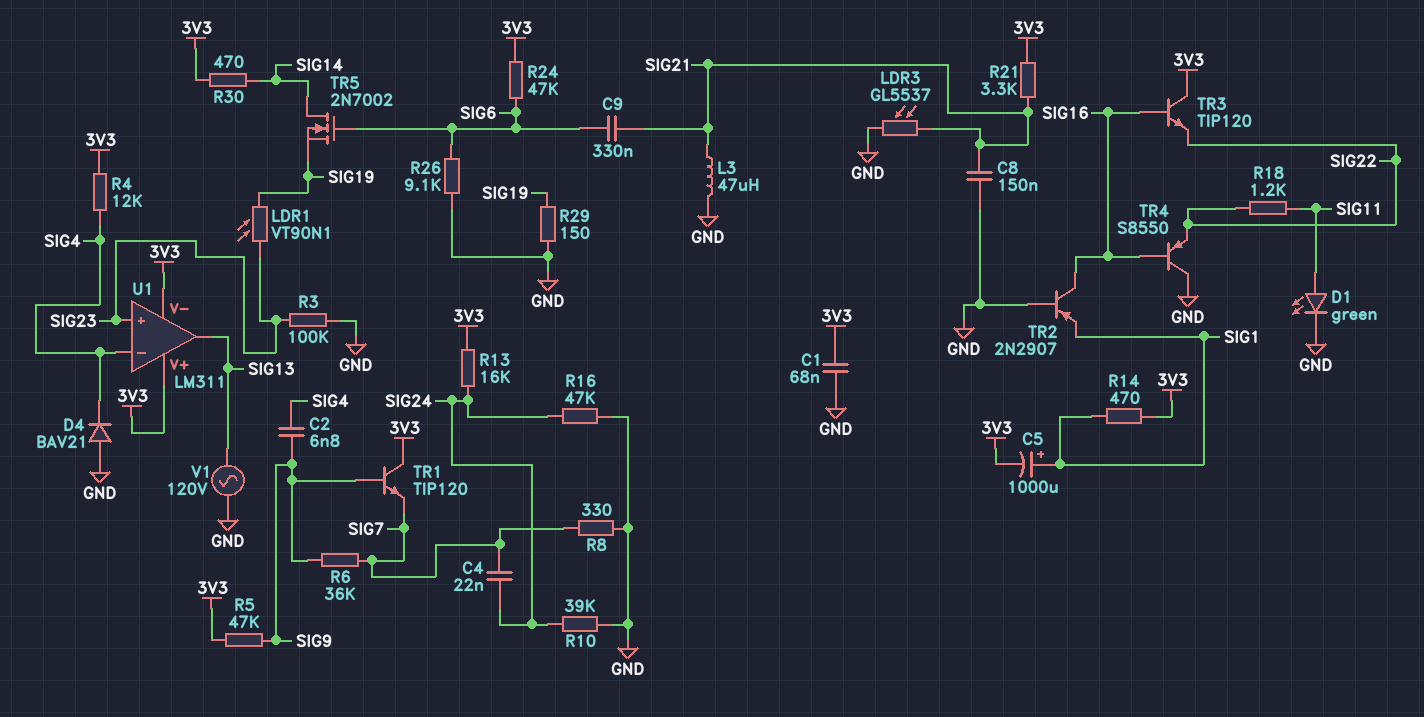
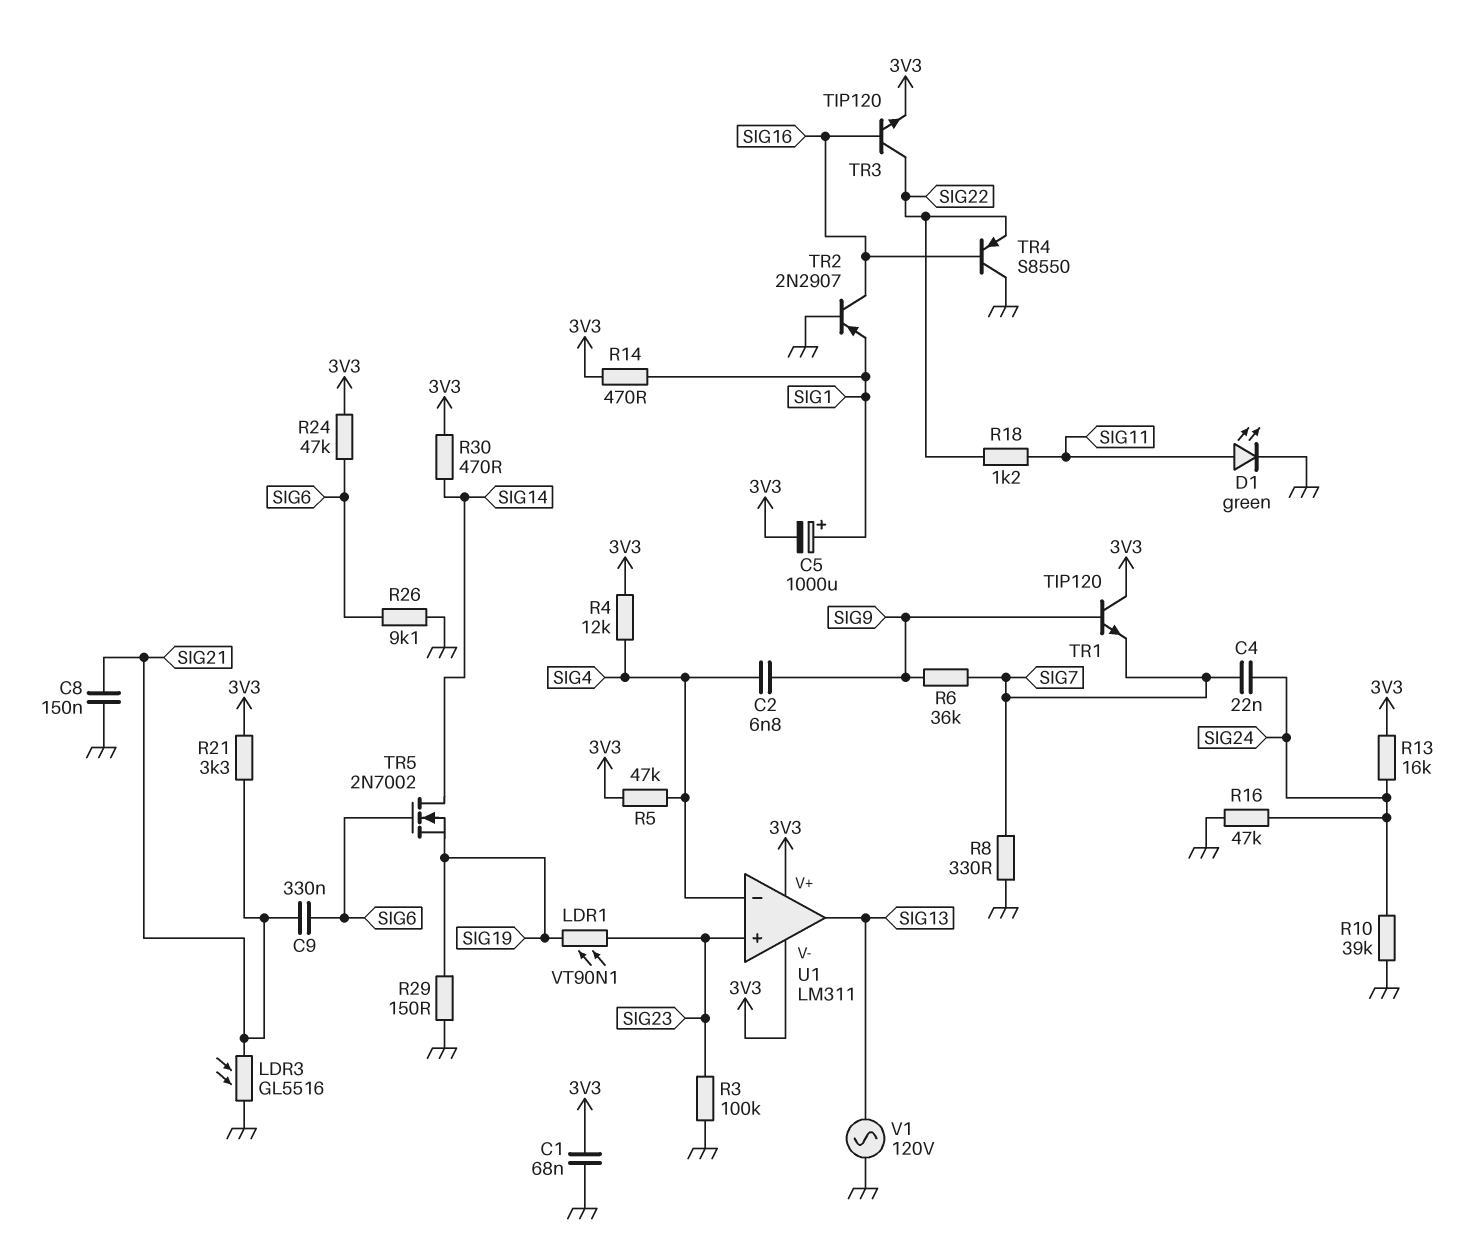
D4: diode BAV21 (A GND, K SIG4) -> none
L3: 47uH (GND, SIG21) -> none
LDR3: GL5537 (GND, SIG21) -> GL5516 (GND, SIG21)
R5: 47k (3V3, SIG9) -> 47k (3V3, SIG4)
TR3: NPN TIP120 (B SIG16, C 3V3, E SIG22) -> NPN TIP120 (B SIG16, C SIG22, E 3V3)

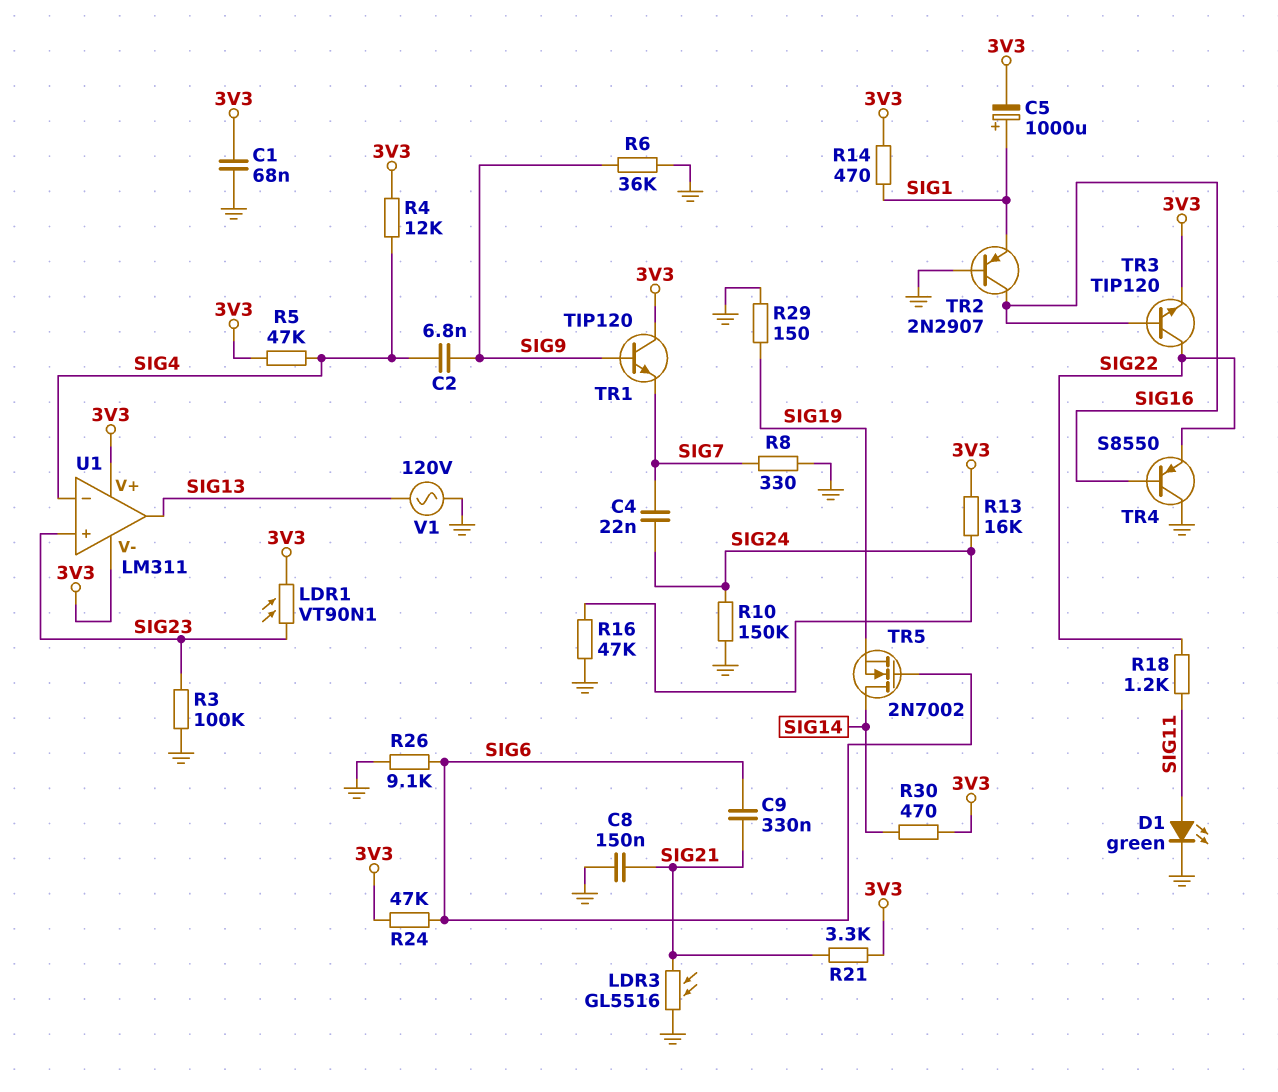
LDR1: VT90N1 (SIG19, SIG23) -> VT90N1 (3V3, SIG23)
R6: 36k (SIG7, SIG9) -> 36k (GND, SIG9)
R10: 39k (GND, SIG24) -> 150k (GND, SIG24)

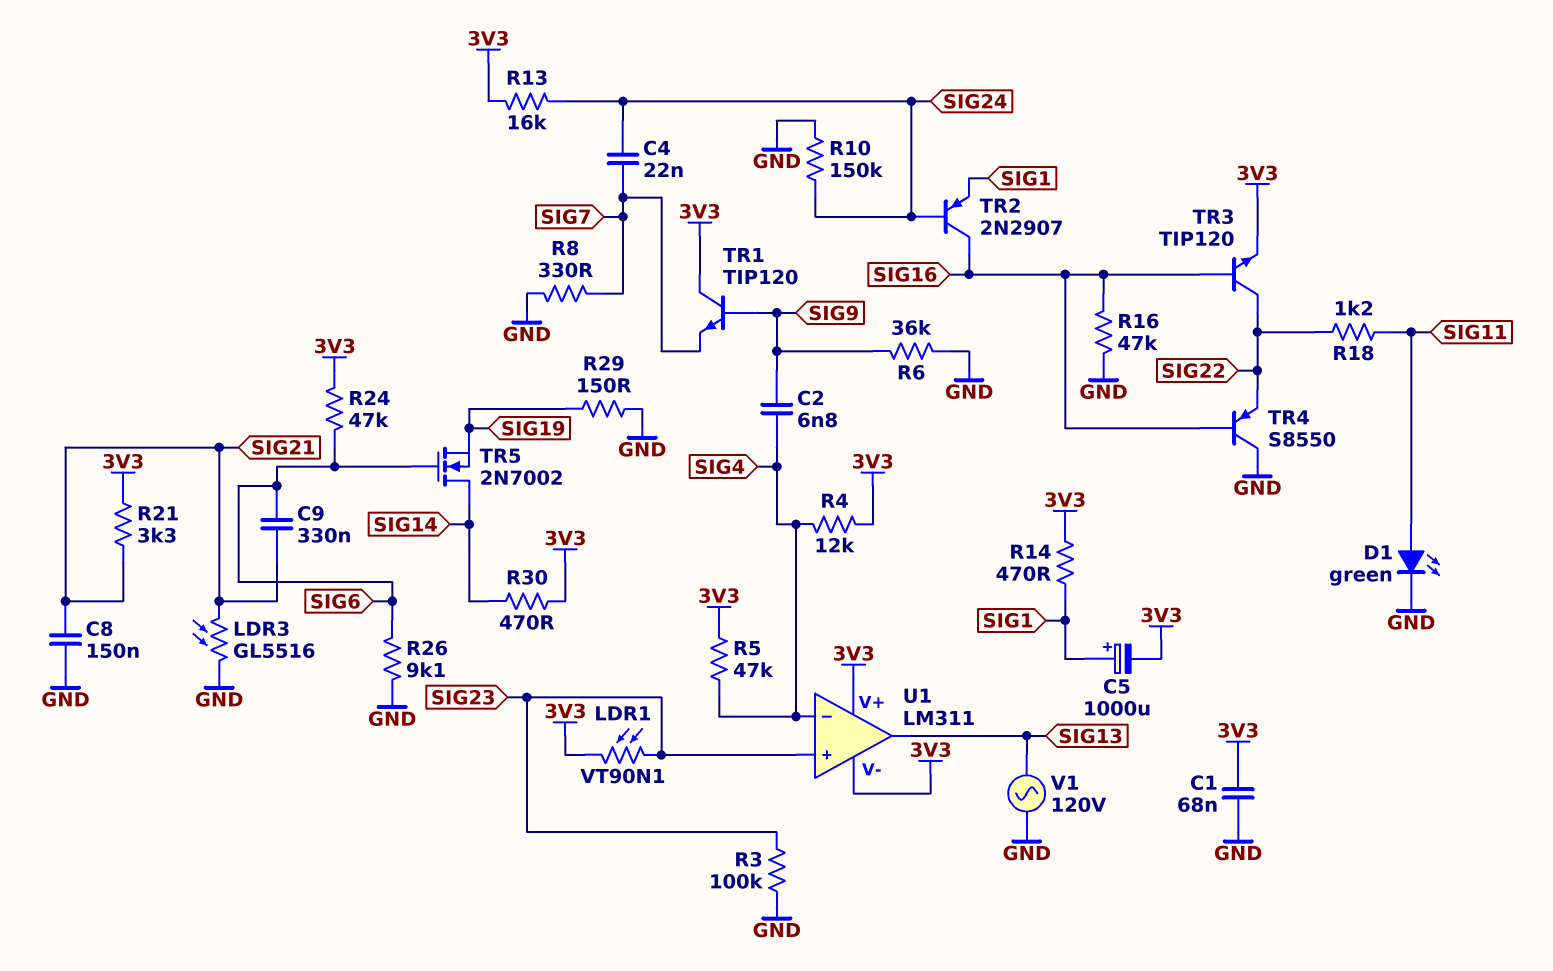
R16: 47k (GND, SIG24) -> 47k (GND, SIG16)
TR2: PNP 2N2907 (B GND, C SIG16, E SIG1) -> PNP 2N2907 (B SIG24, C SIG16, E SIG1)

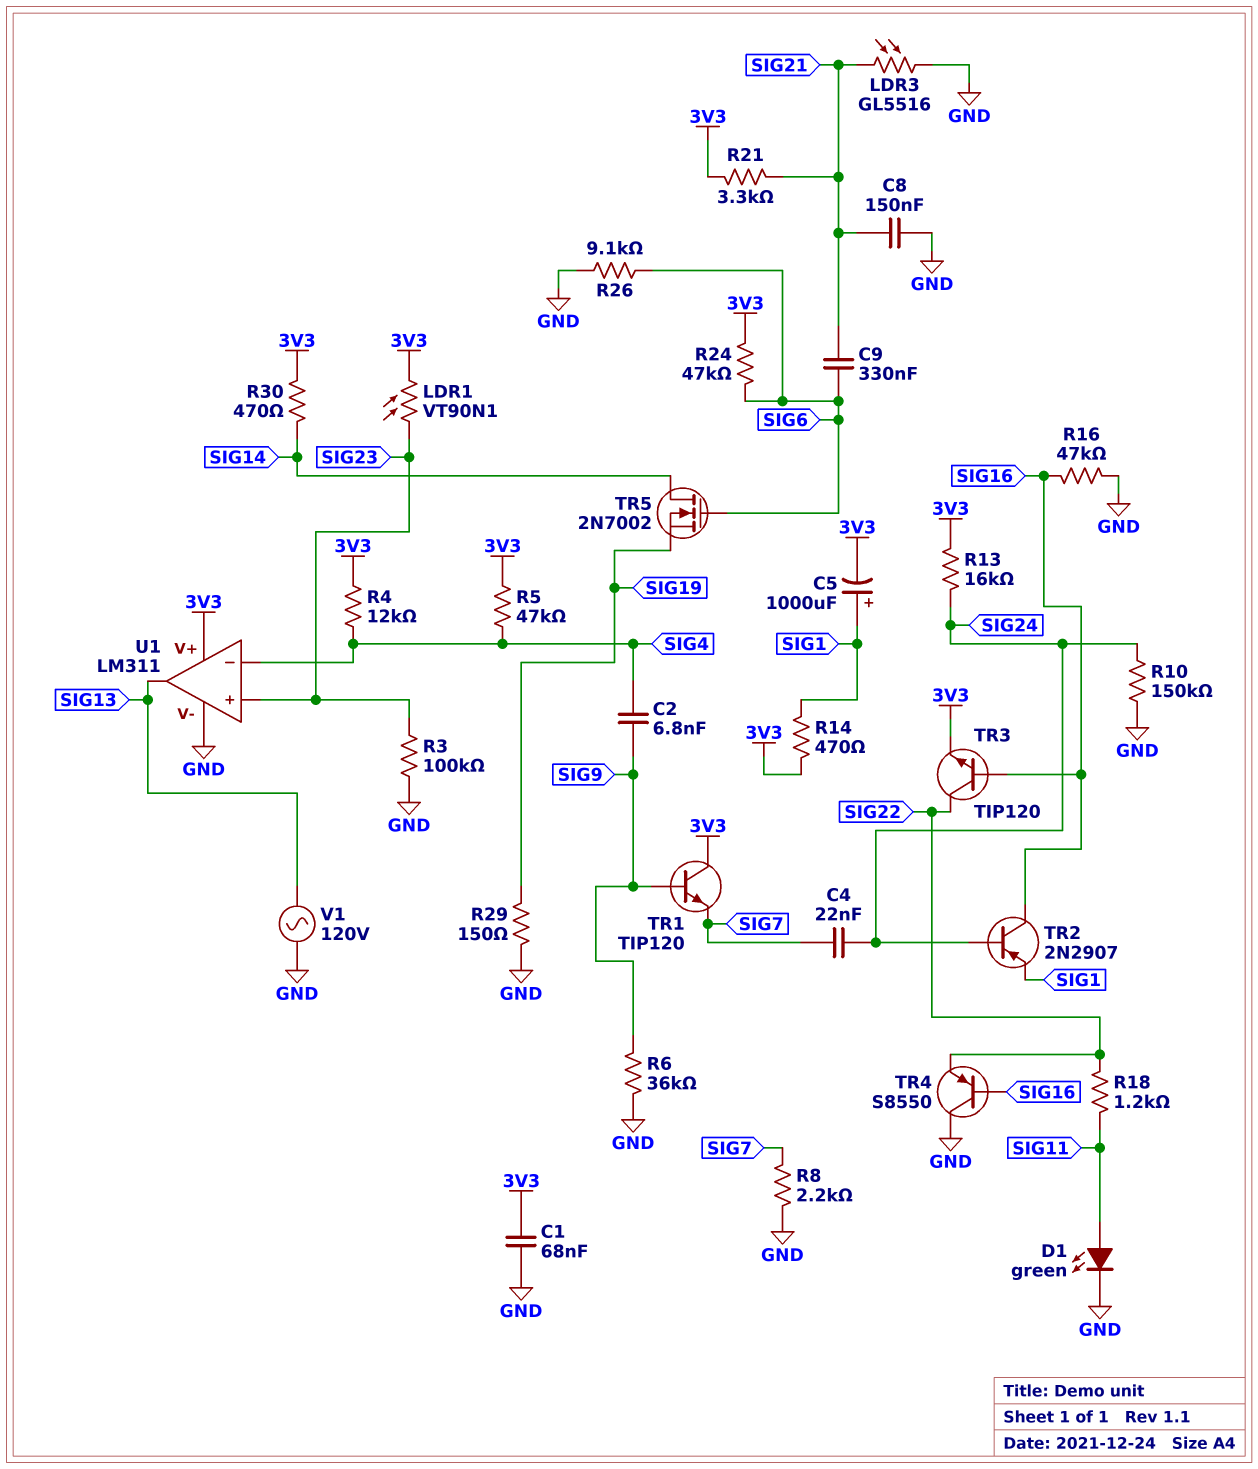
R8: 330 (GND, SIG7) -> 2.2k (GND, SIG7)
U1 pin V-: 3V3 -> GND

